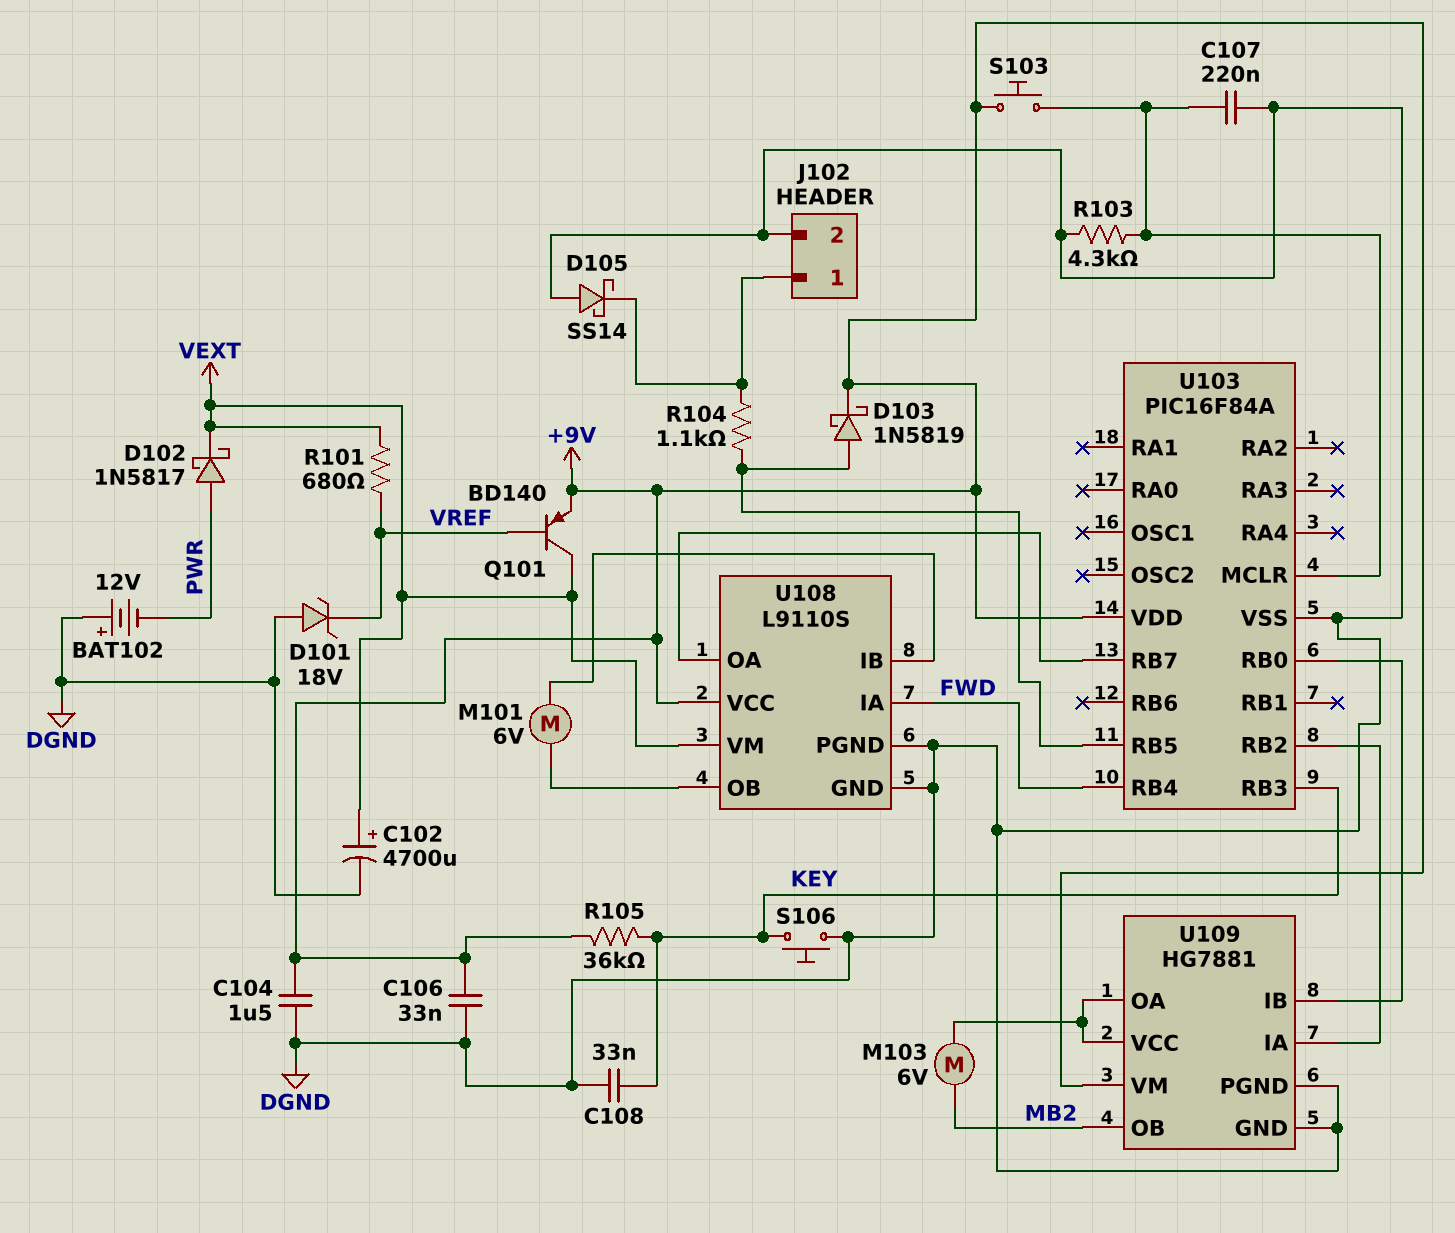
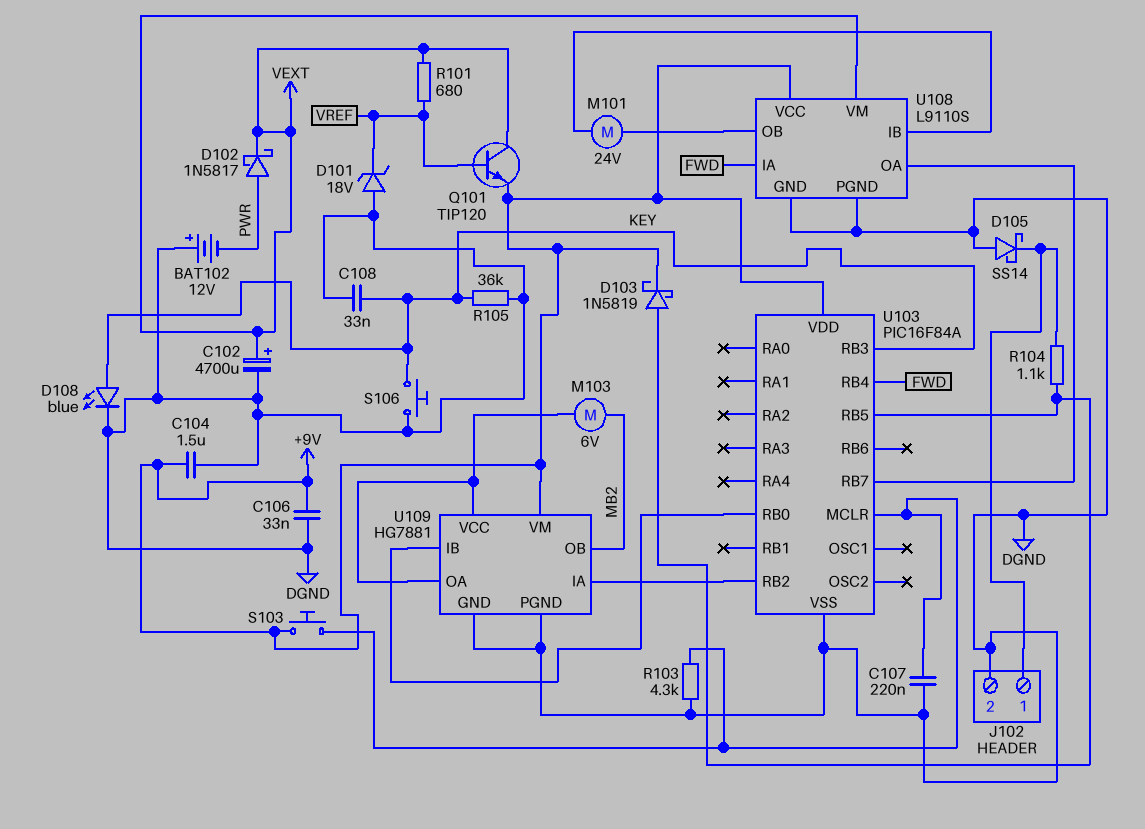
D108: none -> LED blue (A KEY, K DGND)
M101: motor 6V (U108/IB, U108/OB) -> motor 24V (U108/IB, U108/OB)
Q101: PNP BD140 (B VREF, C VEXT, E +9V) -> NPN TIP120 (B VREF, C VEXT, E +9V)
R105: 36k (+9V, KEY) -> 36k (DGND, KEY)

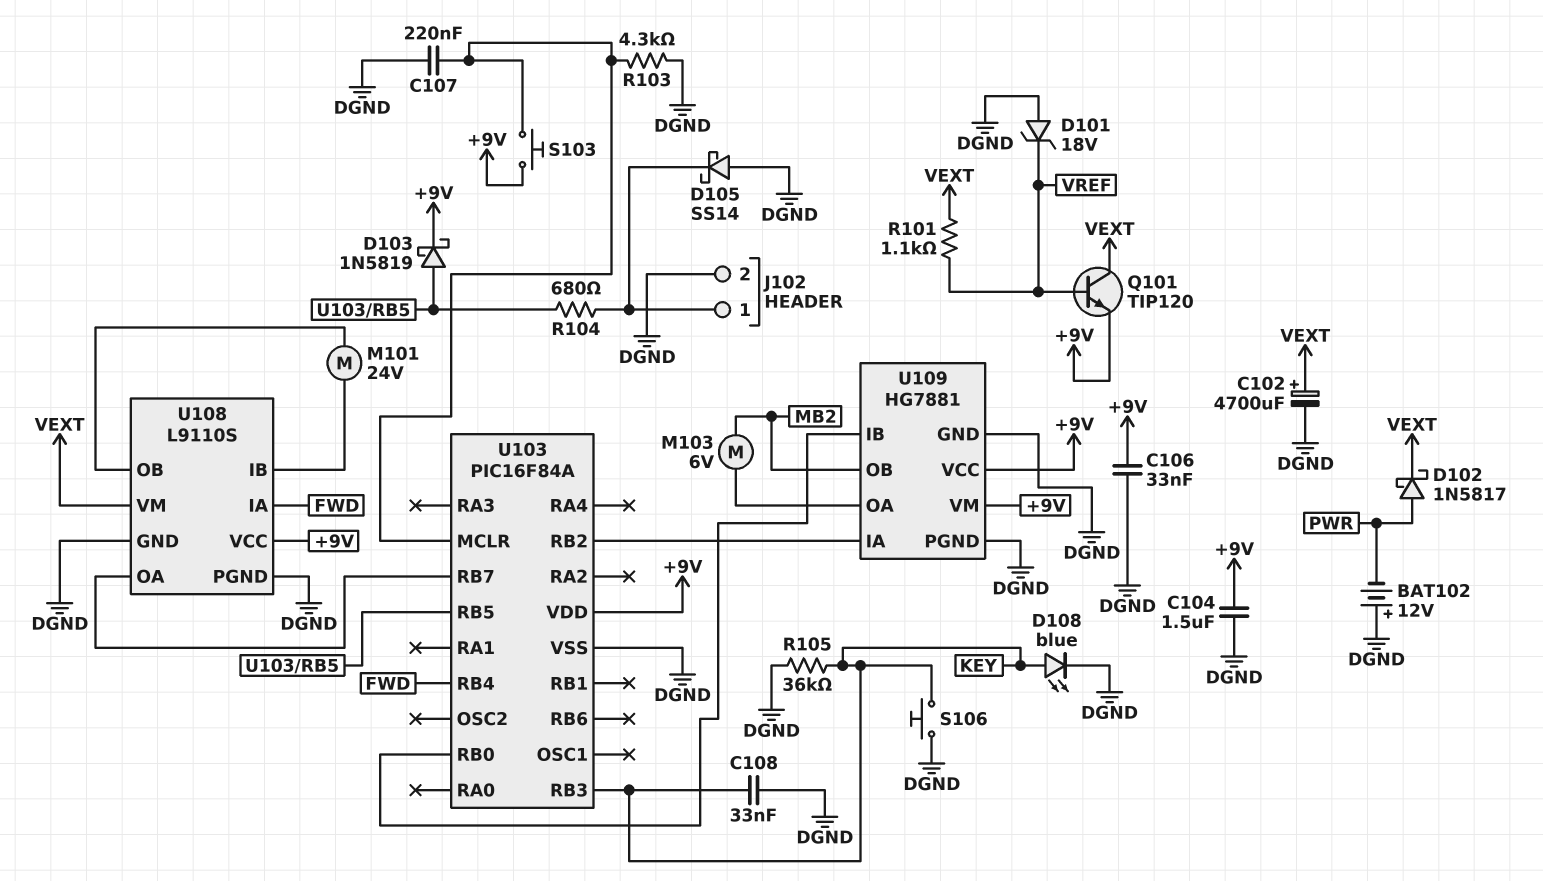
R101: 680 (VEXT, VREF) -> 1.1k (VEXT, VREF)
R104: 1.1k (J102/1, U103/RB5) -> 680 (J102/1, U103/RB5)
U109 pin VCC: U109/OA -> +9V

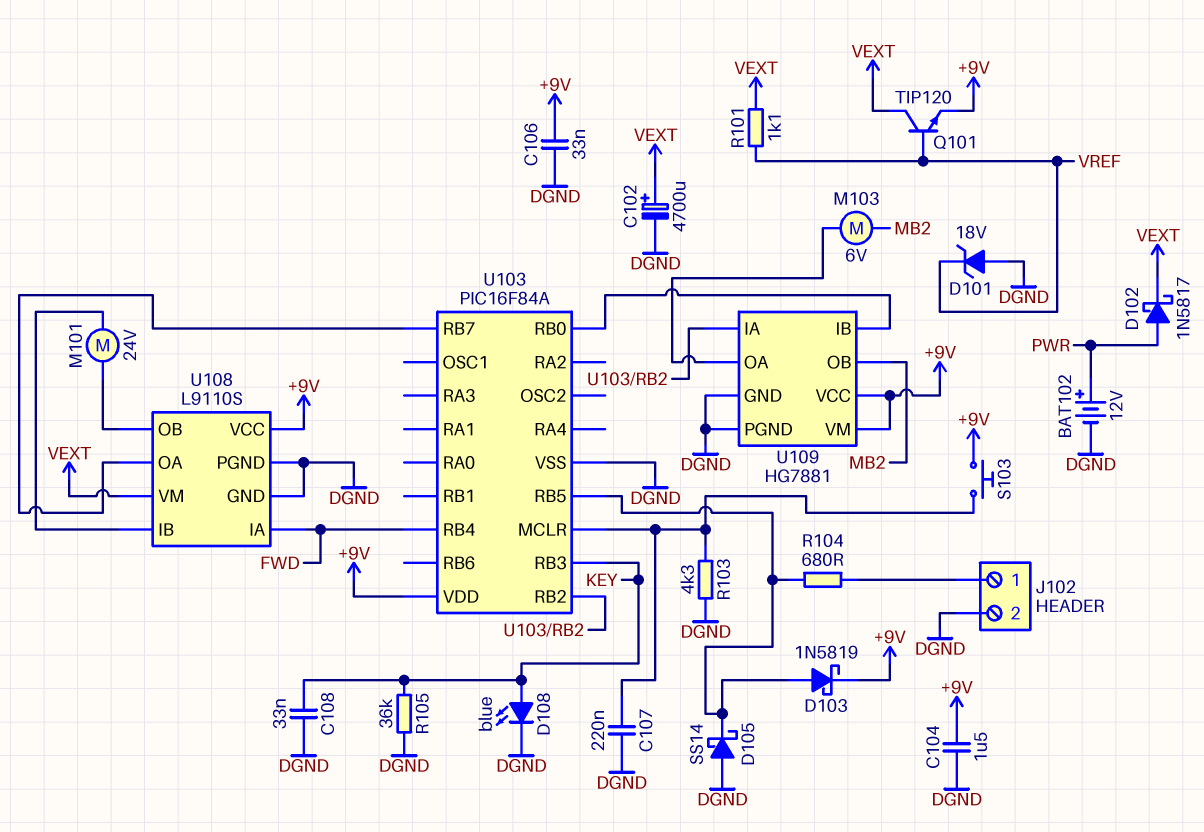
BAT102: 12V (plus DGND, minus PWR) -> 12V (plus PWR, minus DGND)
D105: schottky SS14 (A DGND, K J102/1) -> schottky SS14 (A DGND, K U103/RB5)
S106: button (DGND, KEY) -> none

